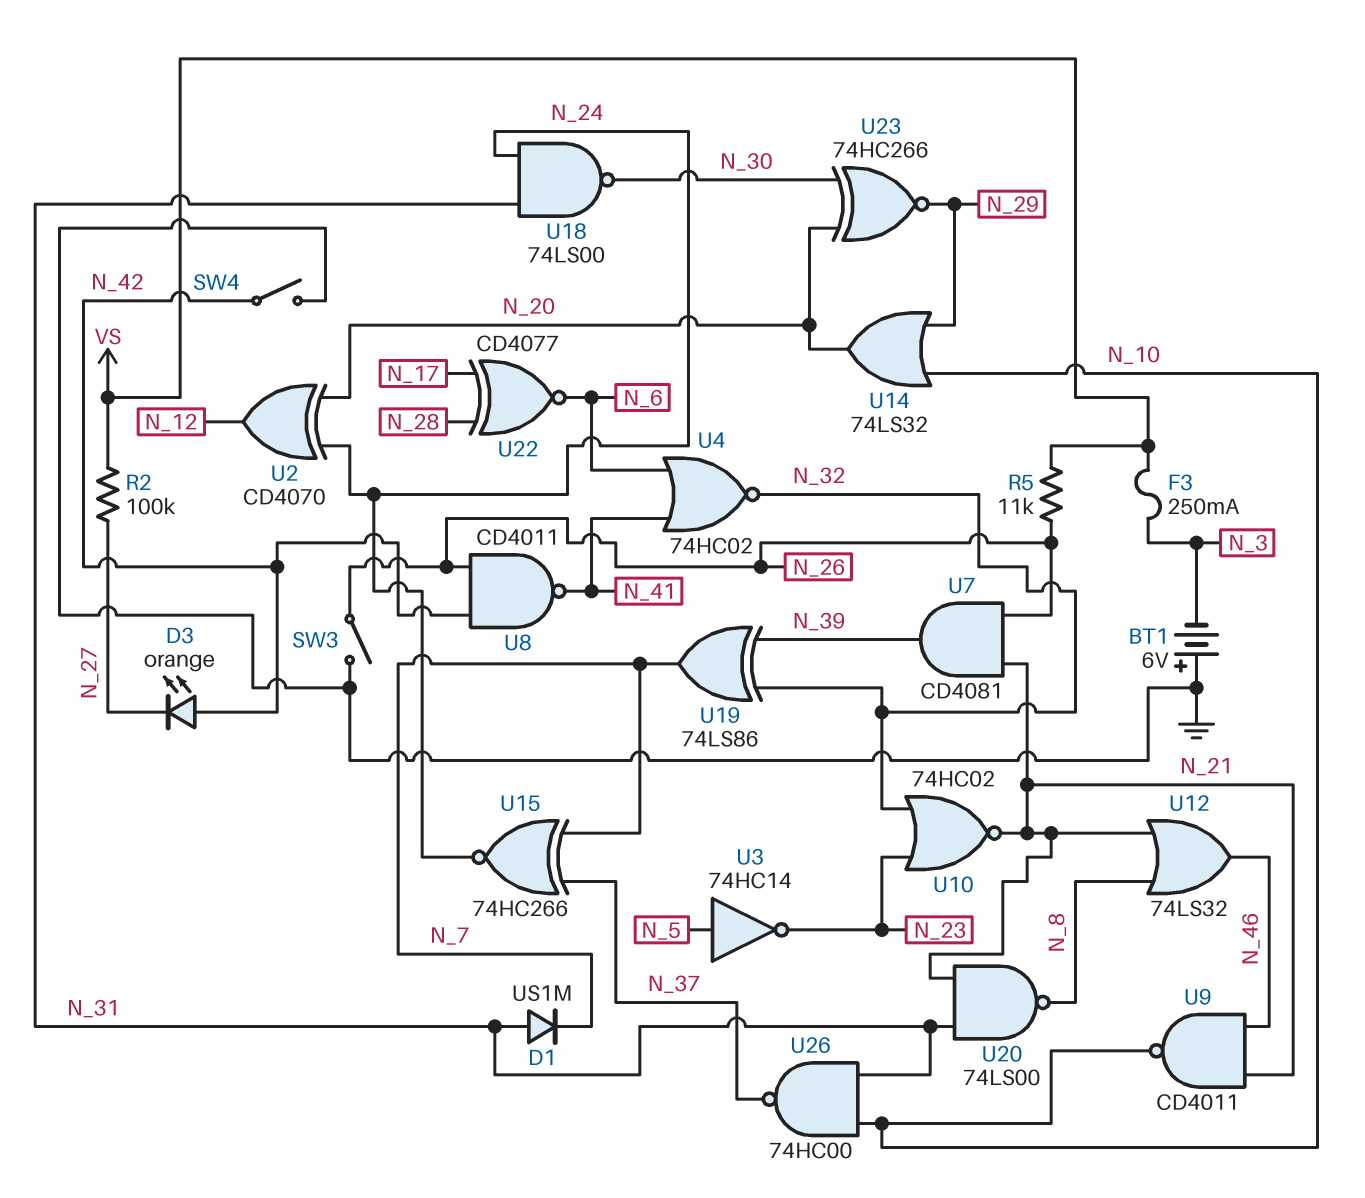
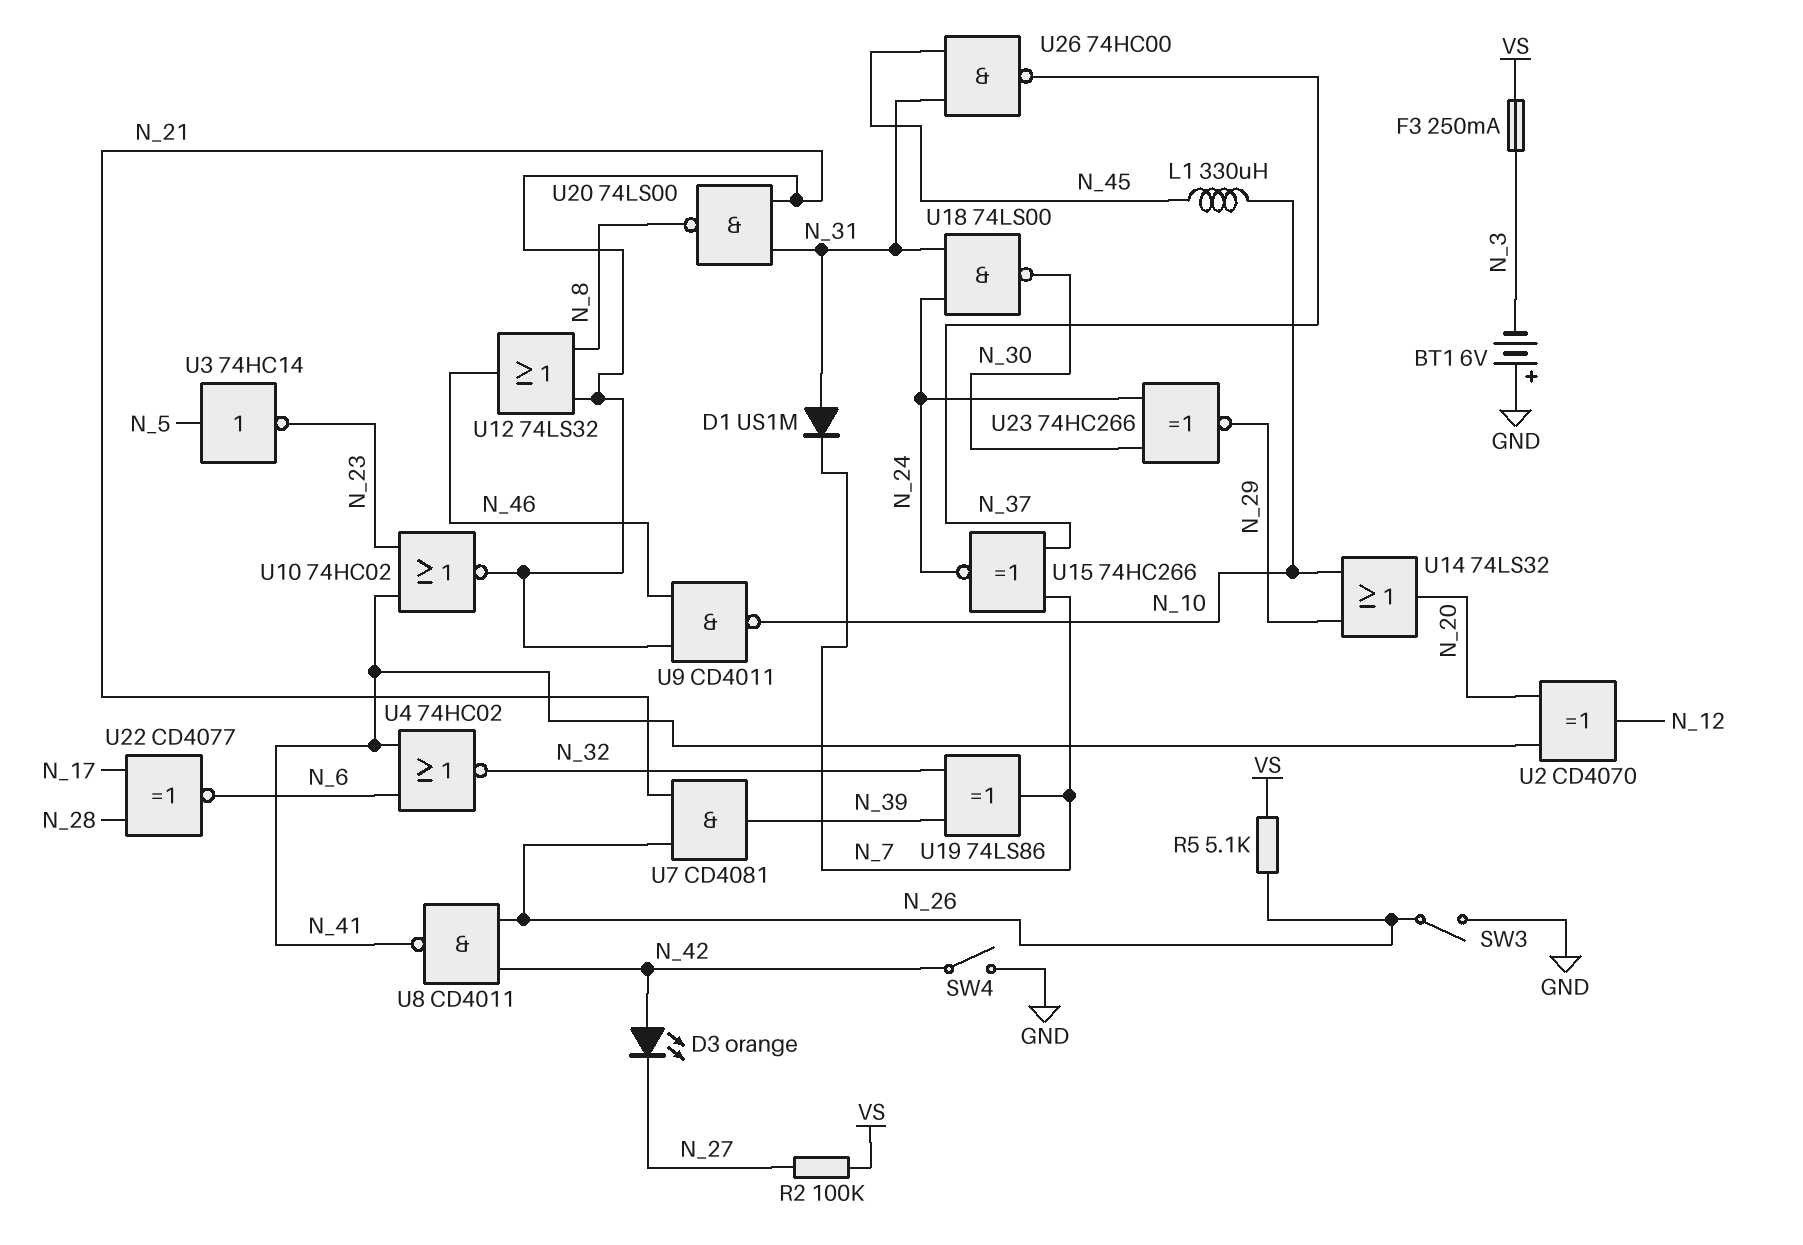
L1: none -> 330uH (N_10, N_45)
R5: 11k (N_26, VS) -> 5.1k (N_26, VS)
U2: XOR CD4070 (in N_20, in N_24, out N_12) -> XOR CD4070 (in N_20, in N_41, out N_12)
U10: NOR 74HC02 (in N_23, in N_32, out N_21) -> NOR 74HC02 (in N_23, in N_41, out N_21)
U23: XNOR 74HC266 (in N_20, in N_30, out N_29) -> XNOR 74HC266 (in N_24, in N_30, out N_29)
U26: NAND 74HC00 (in N_10, in N_31, out N_37) -> NAND 74HC00 (in N_31, in N_45, out N_37)

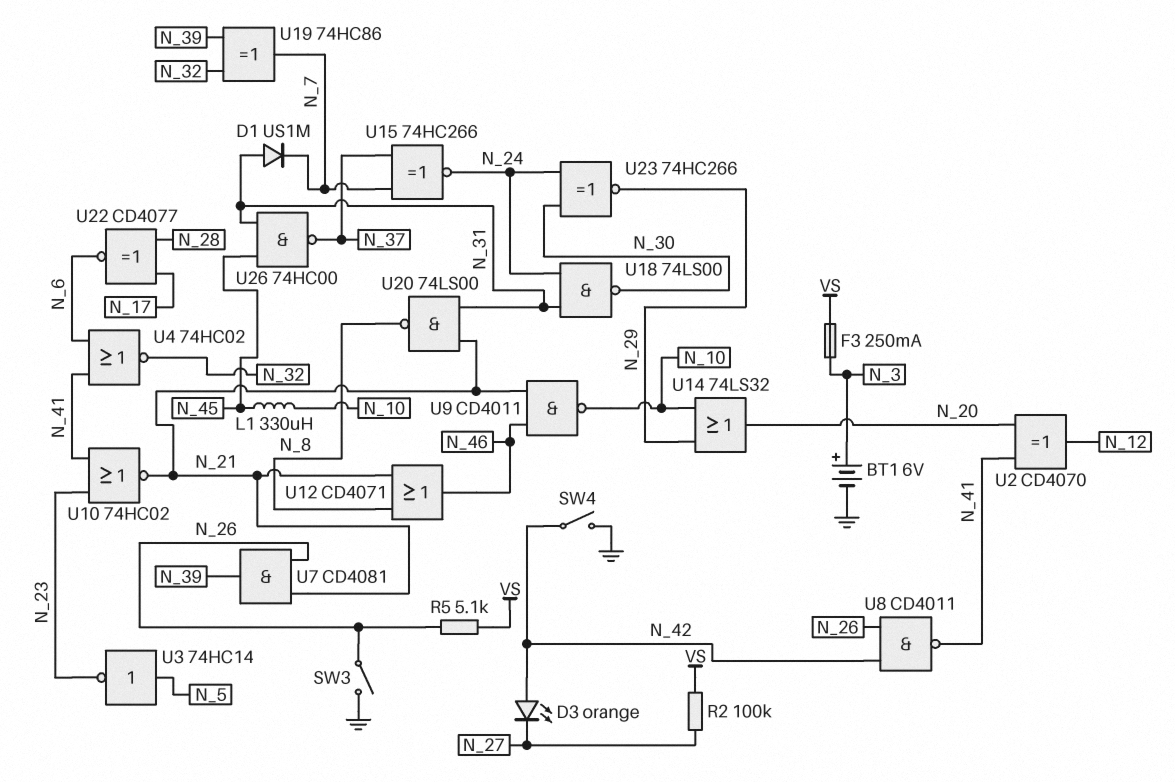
BT1: 6V (plus GND, minus N_3) -> 6V (plus N_3, minus GND)
U12: OR 74LS32 (in N_8, in N_21, out N_46) -> OR CD4071 (in N_8, in N_21, out N_46)
U19: XOR 74LS86 (in N_32, in N_39, out N_7) -> XOR 74HC86 (in N_32, in N_39, out N_7)

